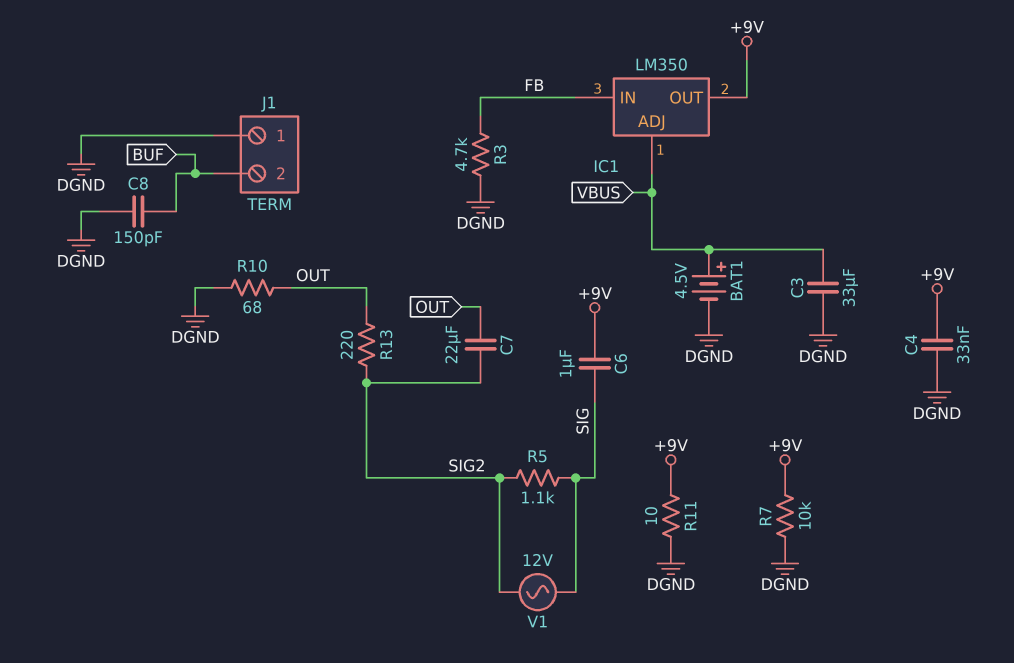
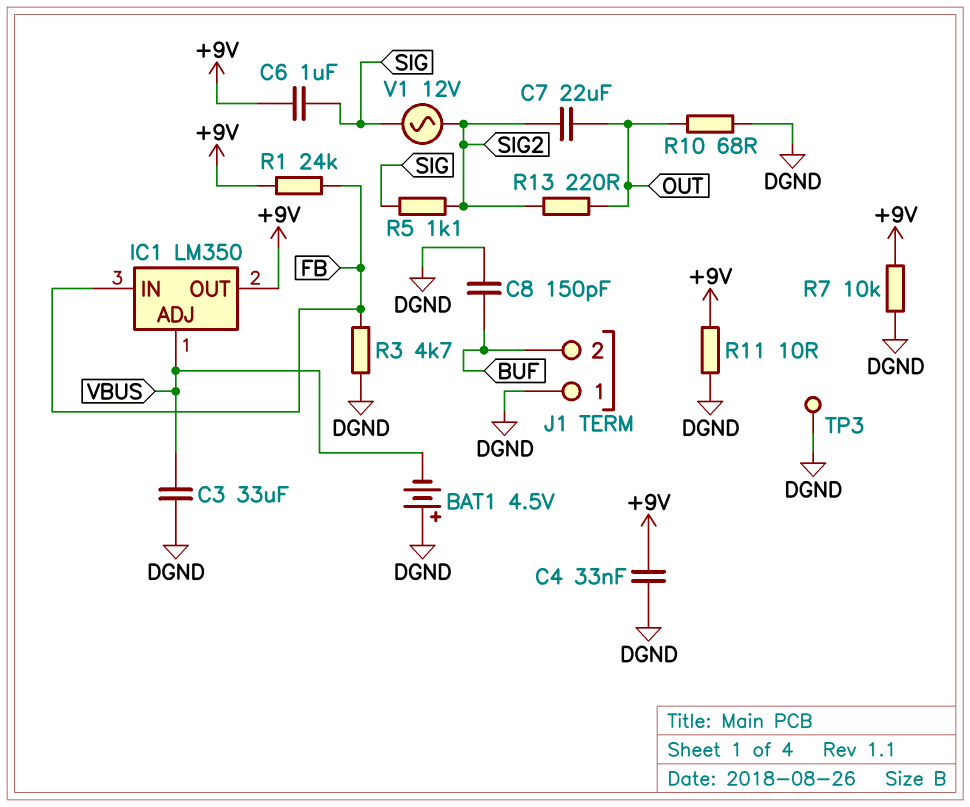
BAT1: 4.5V (plus VBUS, minus DGND) -> 4.5V (plus DGND, minus VBUS)
R1: none -> 24k (+9V, FB)
TP3: none -> test point (DGND)

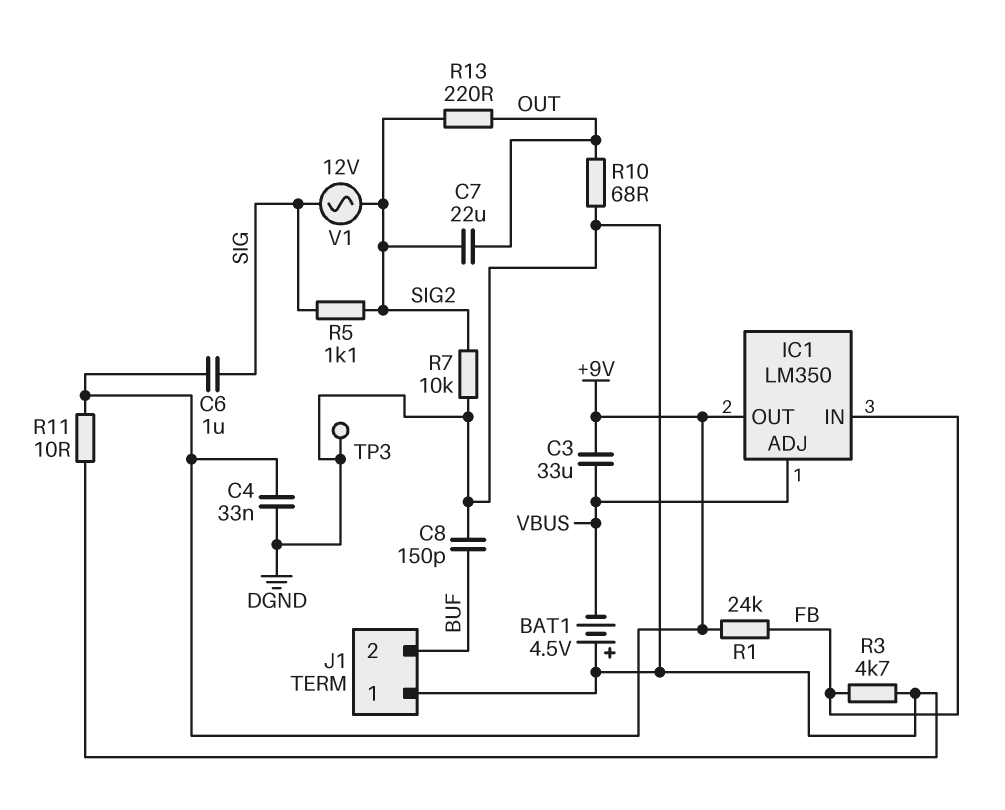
C3: 33uF (DGND, VBUS) -> 33uF (+9V, VBUS)
R7: 10k (+9V, DGND) -> 10k (DGND, SIG2)

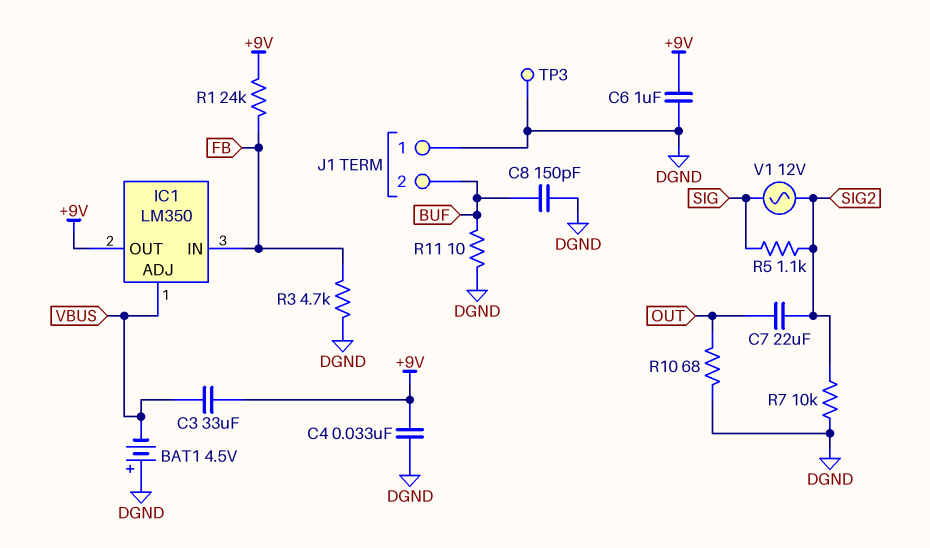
C6: 1uF (+9V, SIG) -> 1uF (+9V, DGND)
R11: 10 (+9V, DGND) -> 10 (BUF, DGND)
R13: 220 (OUT, SIG2) -> none

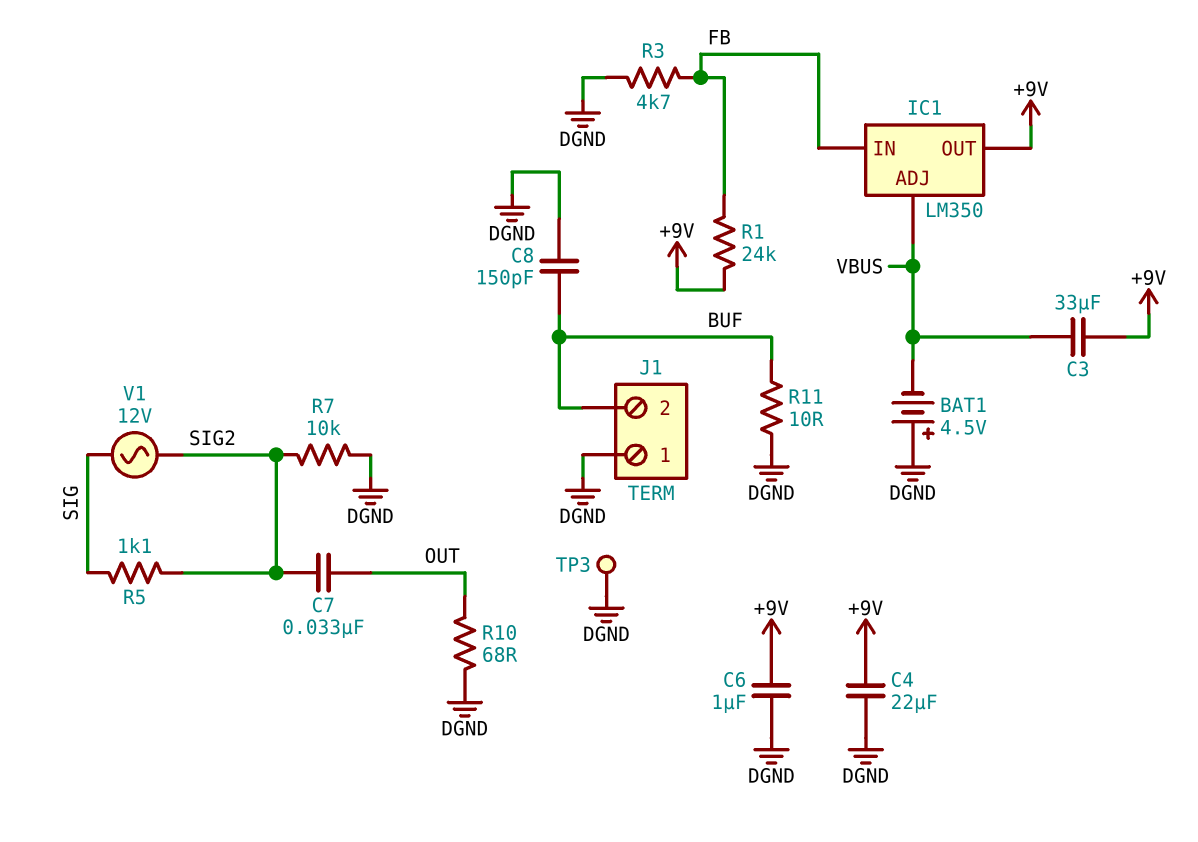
C4: 33nF (+9V, DGND) -> 22uF (+9V, DGND)
C7: 22uF (OUT, SIG2) -> 33nF (OUT, SIG2)

